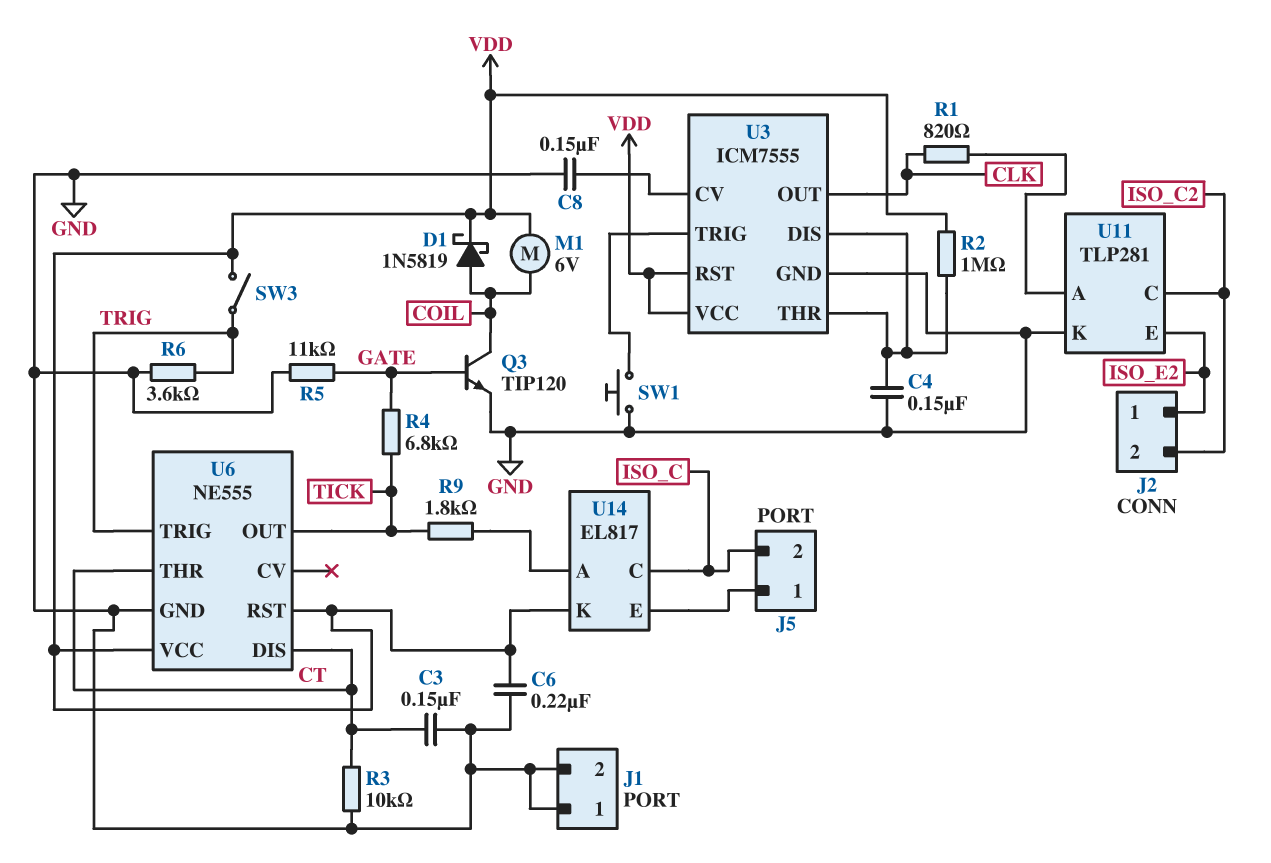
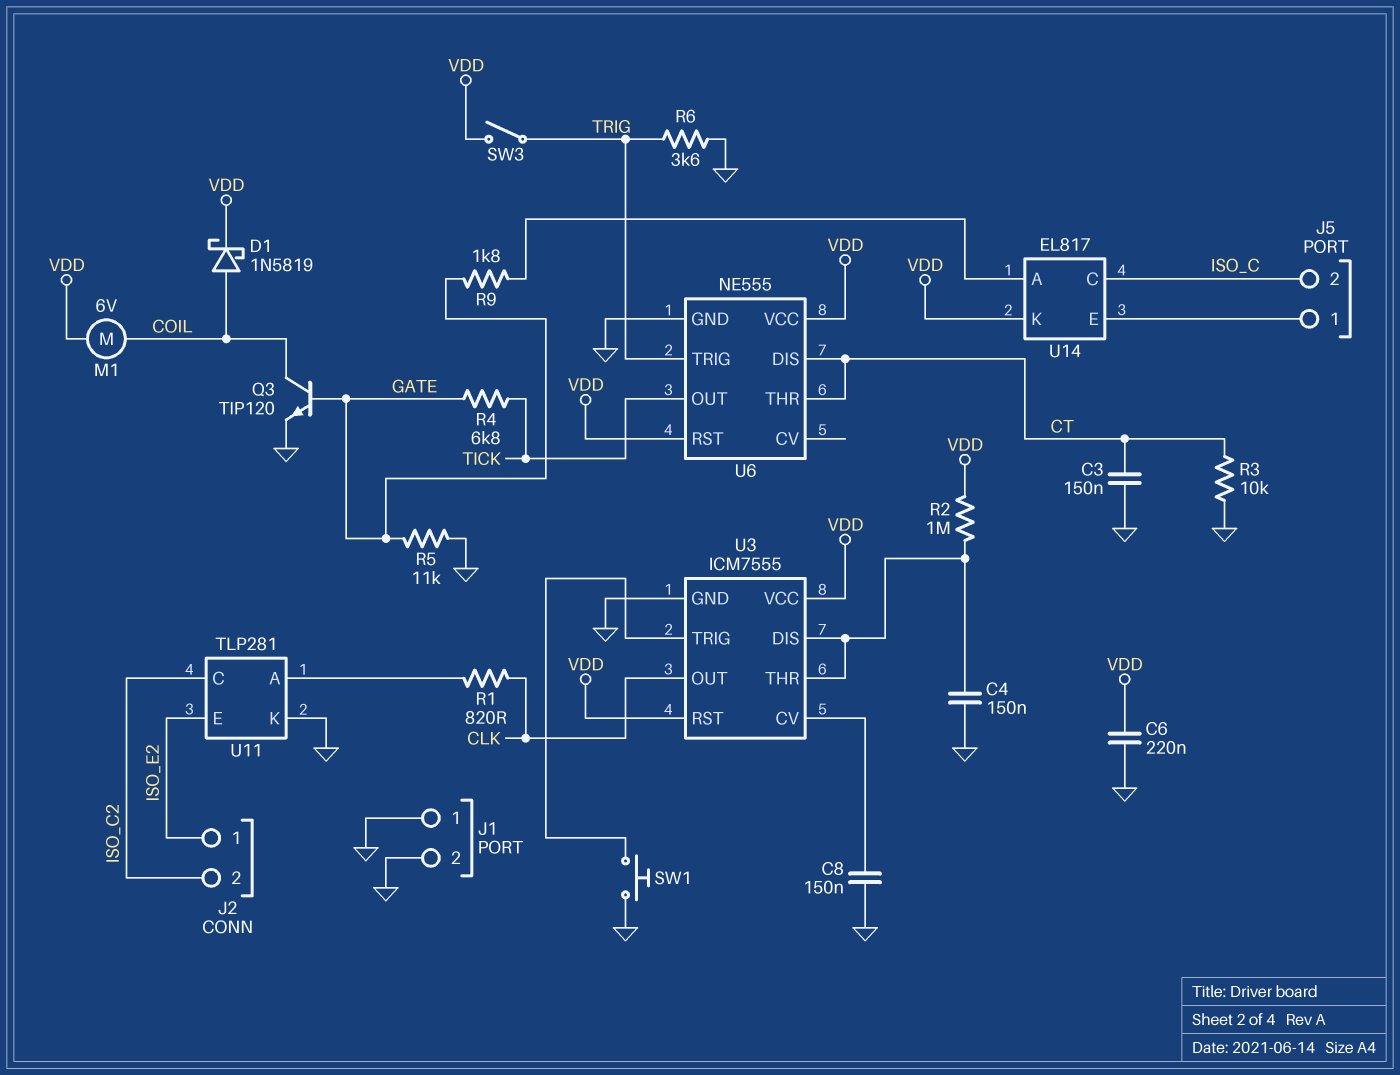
R9: 1.8k (TICK, U14/A) -> 1.8k (GATE, U14/A)

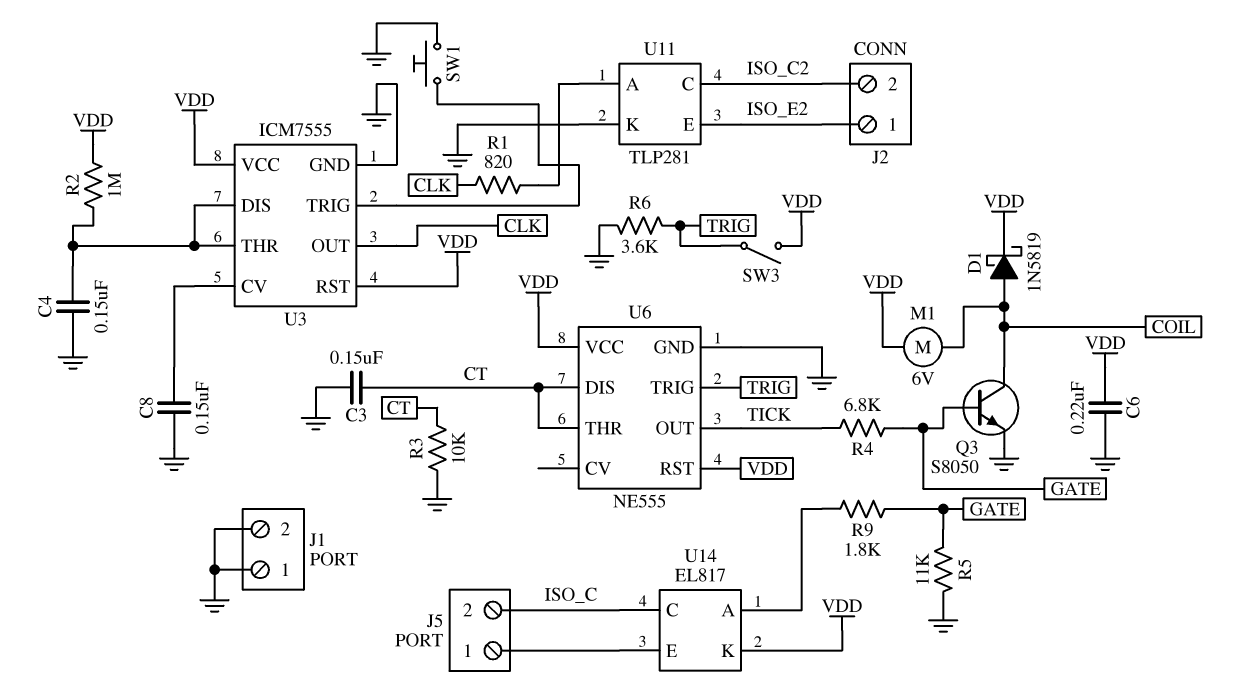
Q3: NPN TIP120 (B GATE, C COIL, E GND) -> NPN S8050 (B GATE, C COIL, E GND)

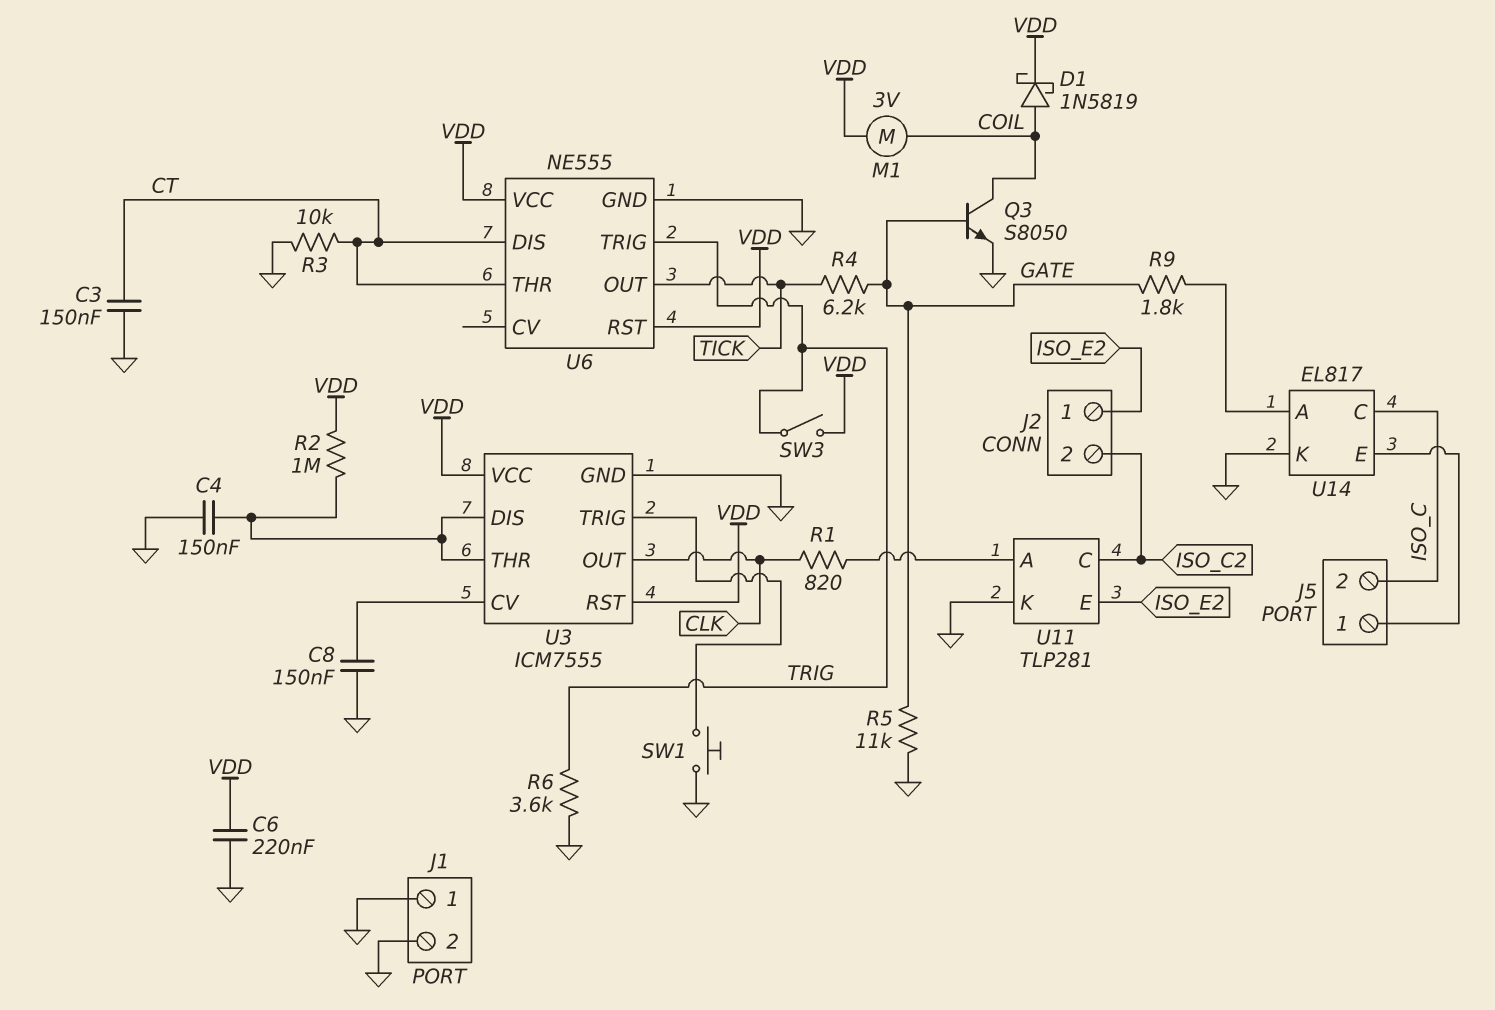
M1: motor 6V (COIL, VDD) -> motor 3V (COIL, VDD)
R4: 6.8k (GATE, TICK) -> 6.2k (GATE, TICK)
U14 pin K: VDD -> GND

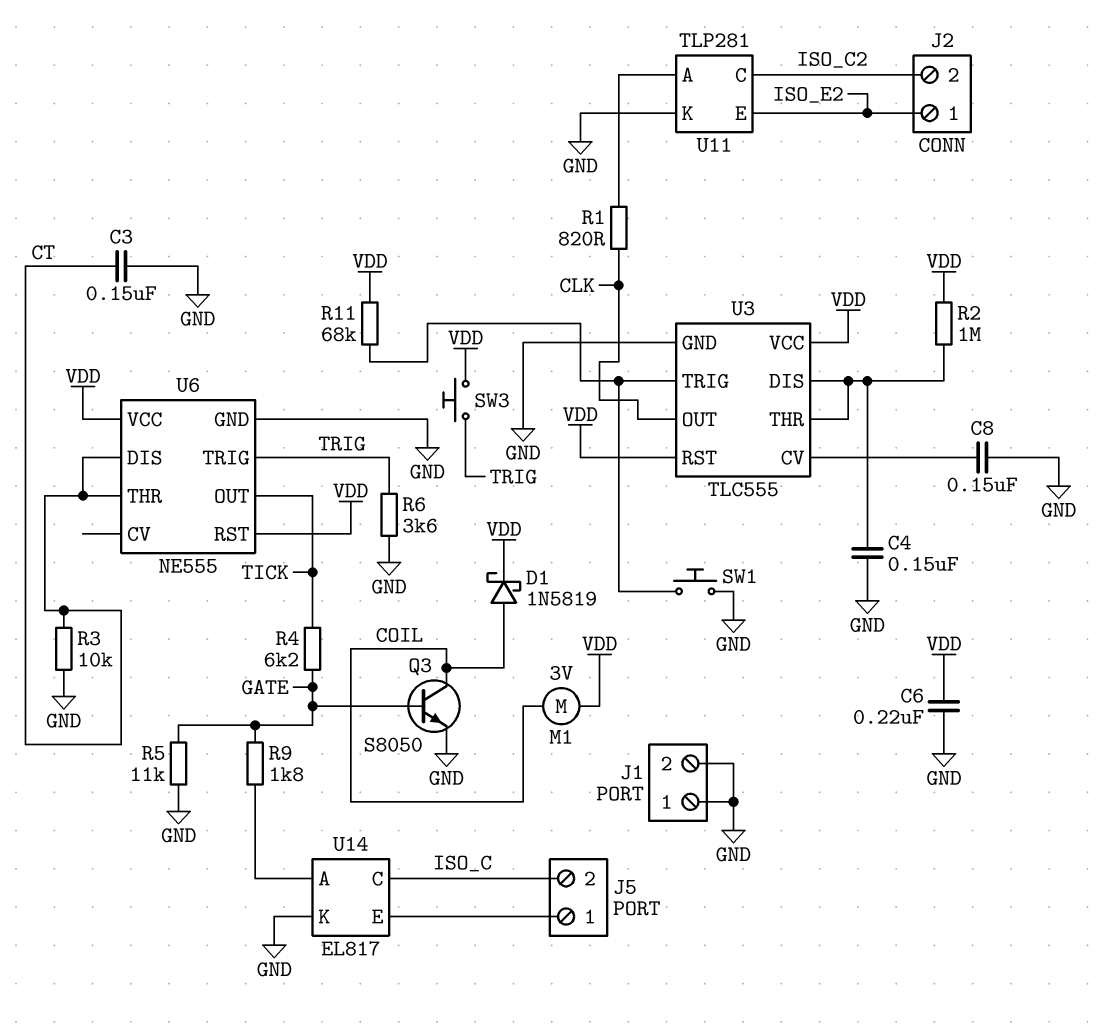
R11: none -> 68k (U3/TRIG, VDD)
SW3: switch (TRIG, VDD) -> button (TRIG, VDD)
U3: ICM7555 -> TLC555

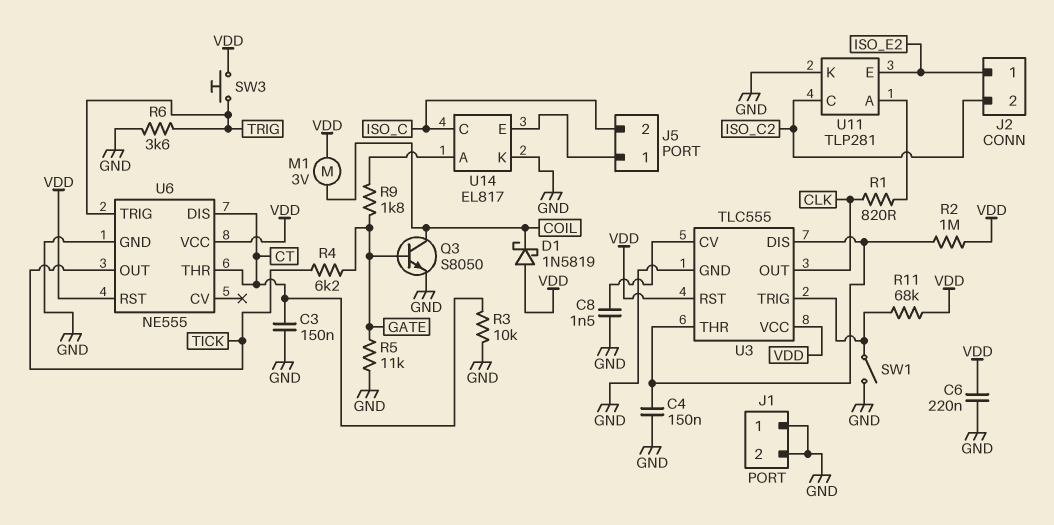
C8: 150nF (GND, U3/CV) -> 1.5nF (GND, U3/CV)
D1: schottky 1N5819 (A COIL, K VDD) -> schottky 1N5819 (A VDD, K COIL)
SW1: button (GND, U3/TRIG) -> switch (GND, U3/TRIG)

